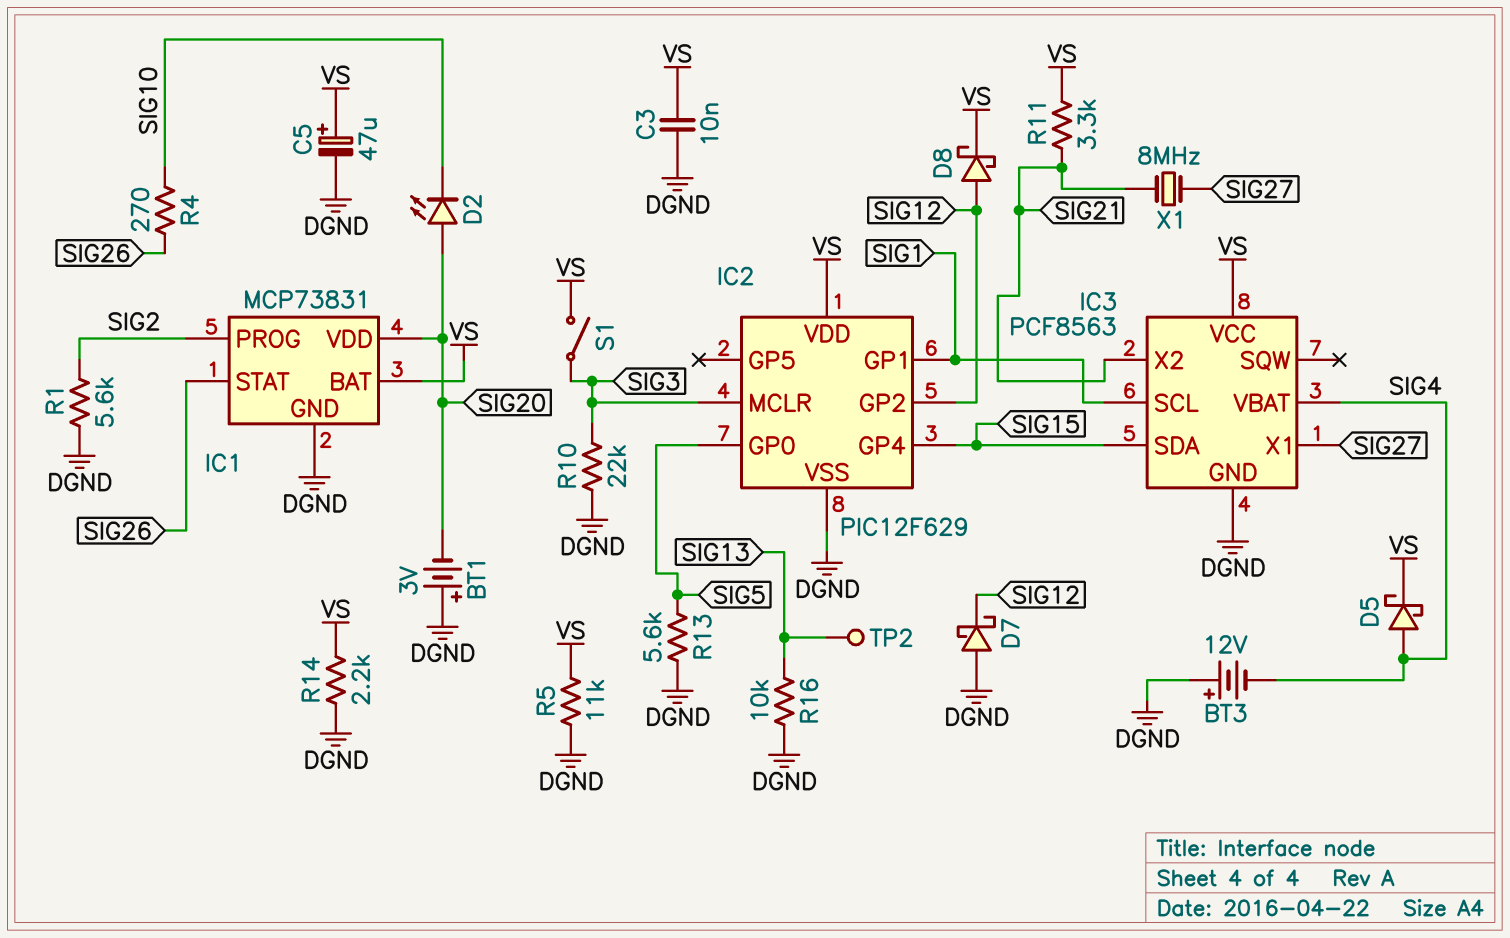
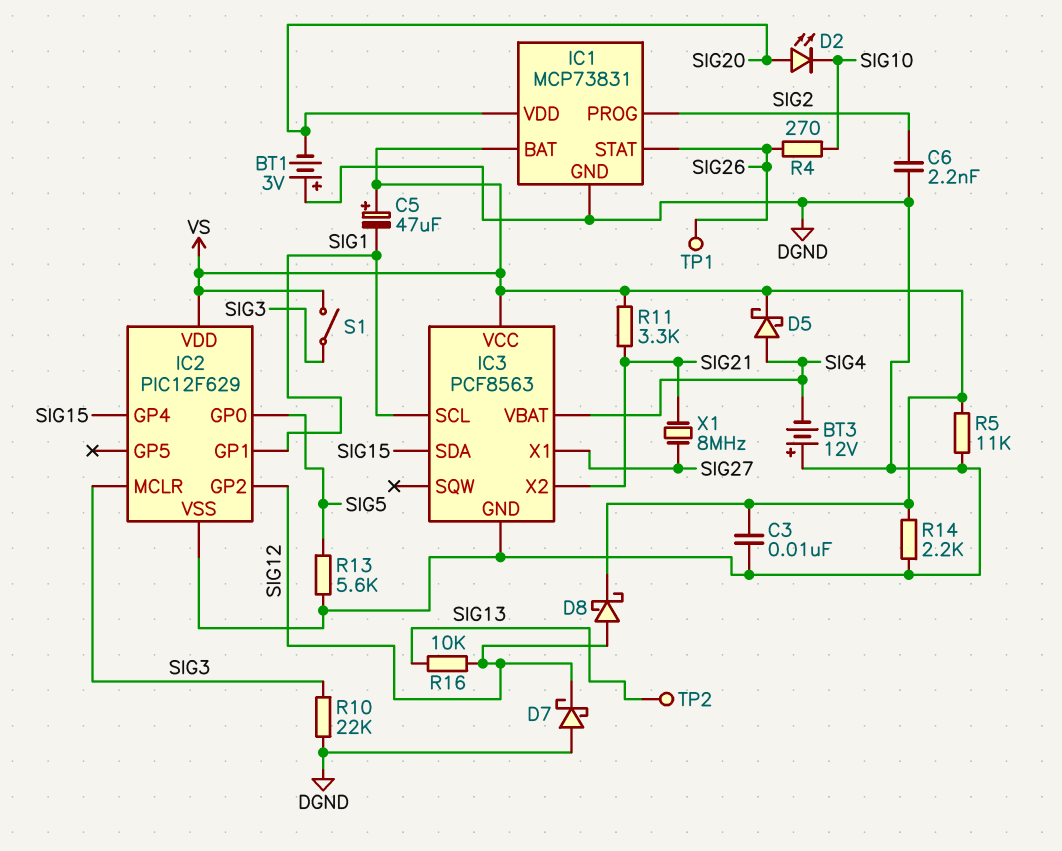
C5: 47uF (plus VS, minus DGND) -> 47uF (plus VS, minus SIG1)
C6: none -> 2.2nF (DGND, SIG2)
R1: 5.6k (DGND, SIG2) -> none
R16: 10k (DGND, SIG13) -> 10k (SIG12, SIG13)
TP1: none -> test point (SIG26)

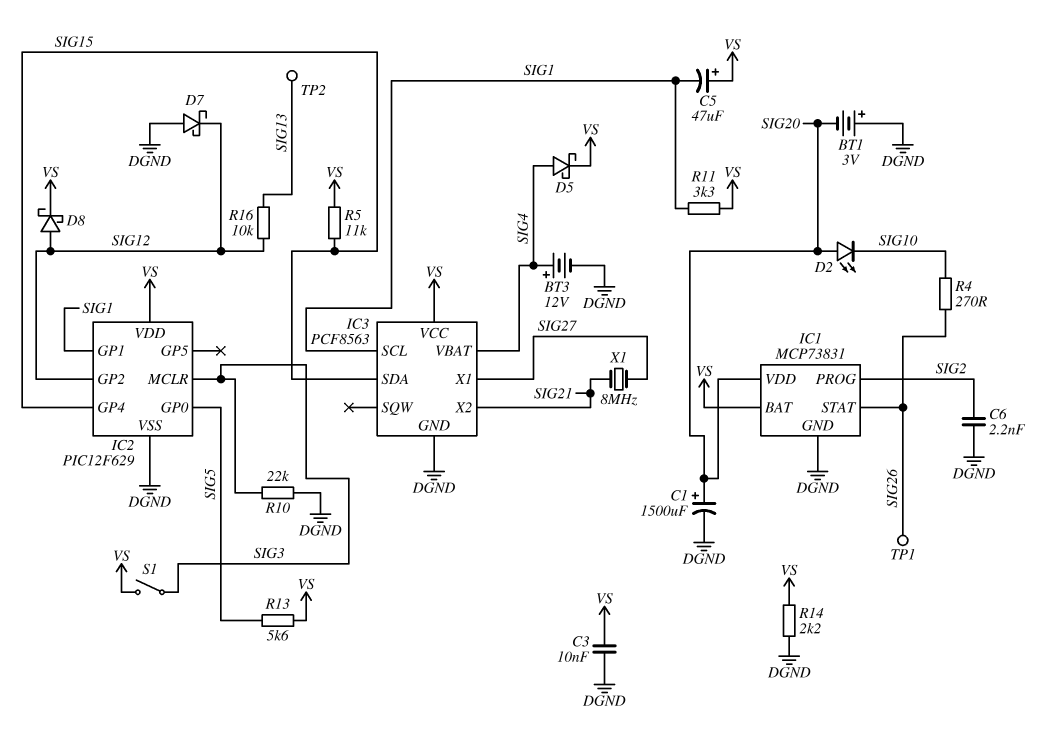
BT3: 12V (plus DGND, minus SIG4) -> 12V (plus SIG4, minus DGND)
C1: none -> 1500uF (plus SIG20, minus DGND)
R5: 11k (DGND, VS) -> 11k (SIG15, VS)
R11: 3.3k (SIG21, VS) -> 3.3k (SIG1, VS)
R13: 5.6k (DGND, SIG5) -> 5.6k (SIG5, VS)

